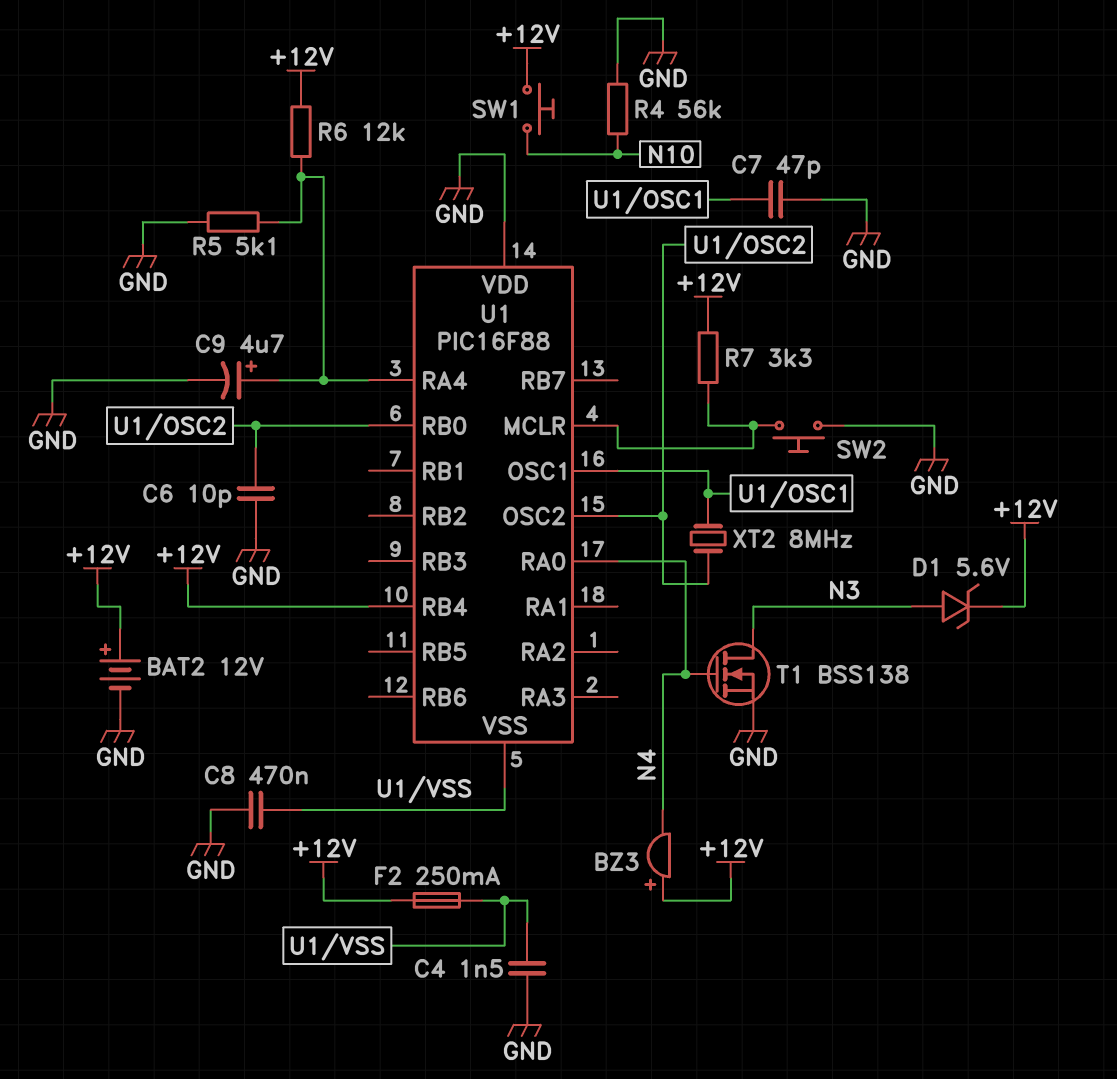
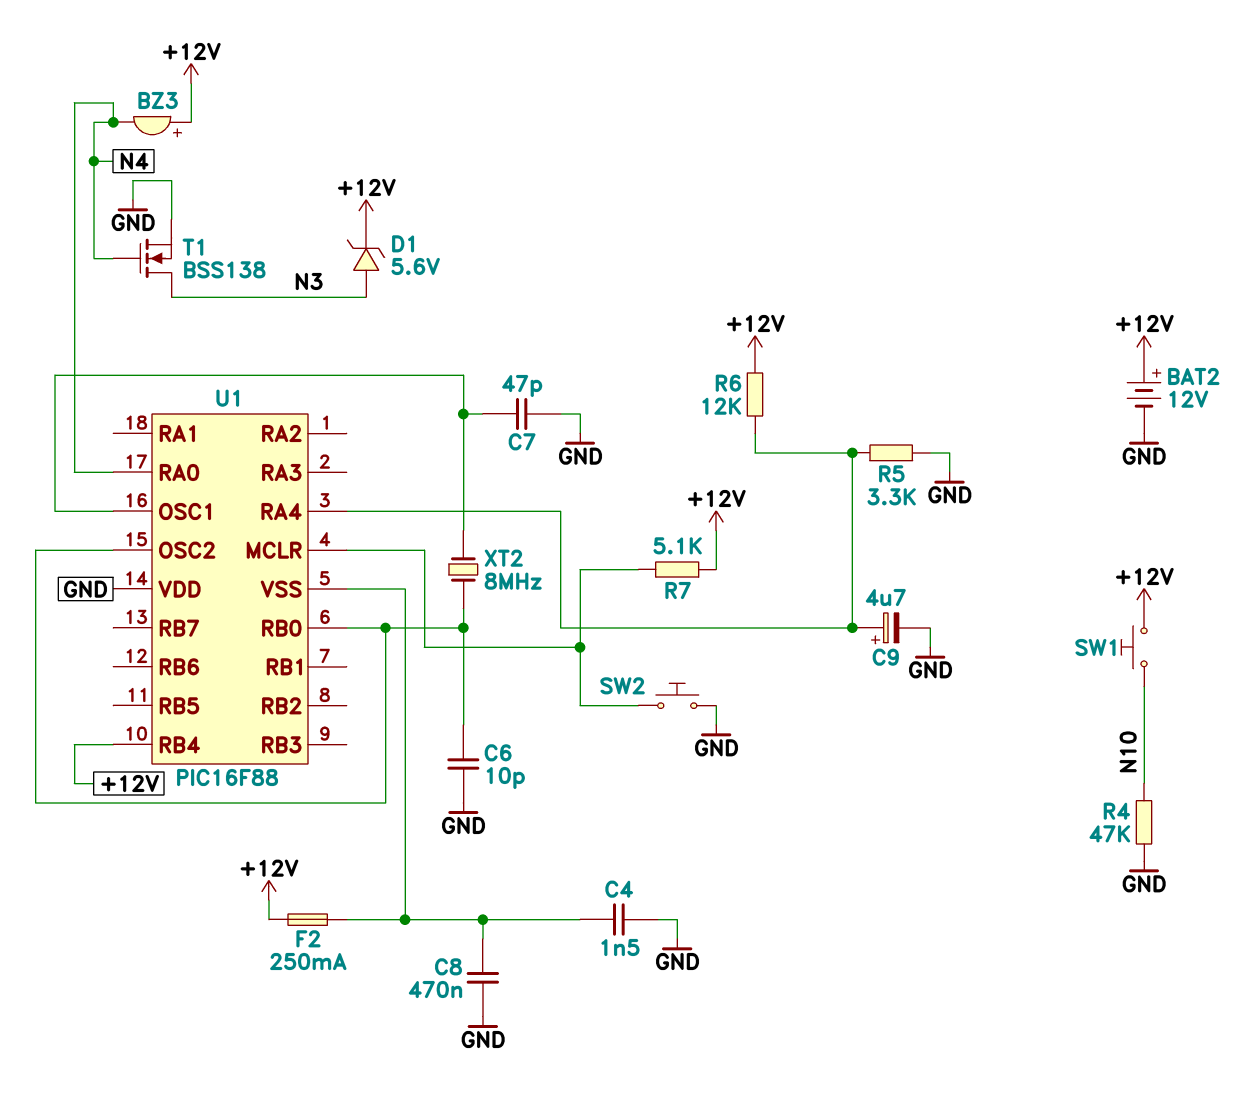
R4: 56k (GND, N10) -> 47k (GND, N10)
R5: 5.1k (GND, U1/RA4) -> 3.3k (GND, U1/RA4)
R7: 3.3k (+12V, U1/MCLR) -> 5.1k (+12V, U1/MCLR)

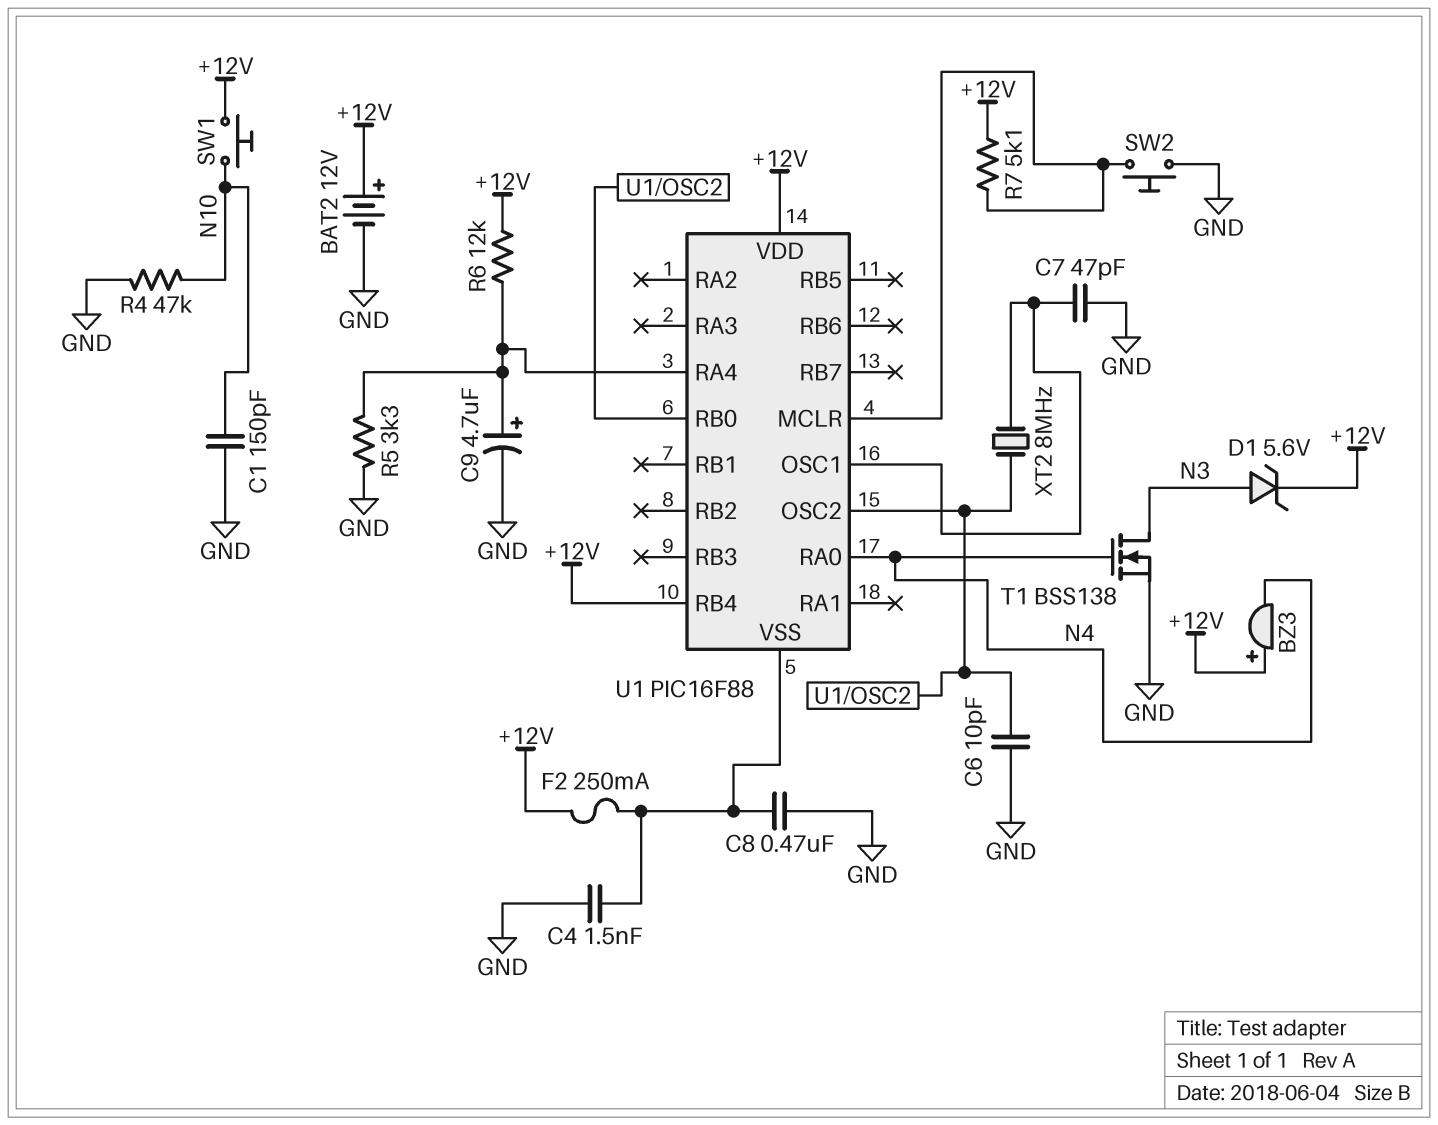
C1: none -> 150pF (GND, N10)
U1 pin VDD: GND -> +12V

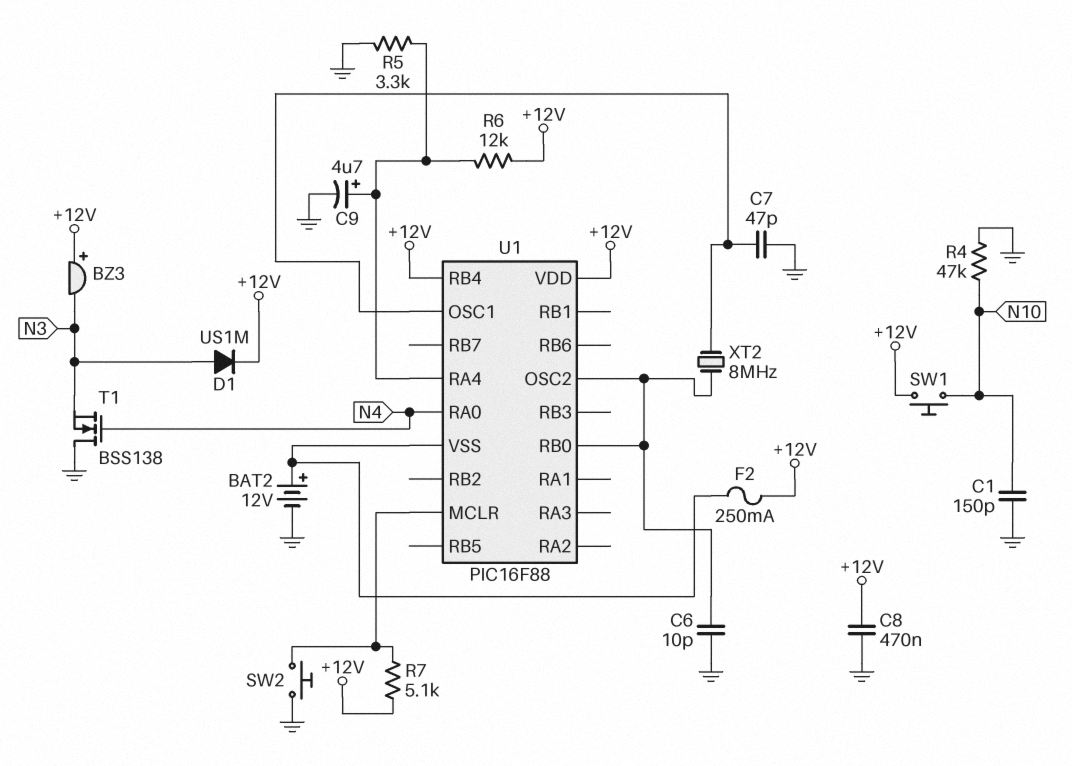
BAT2: 12V (plus +12V, minus GND) -> 12V (plus U1/VSS, minus GND)
BZ3: buzzer (plus +12V, minus N4) -> buzzer (plus +12V, minus N3)
C4: 1.5nF (GND, U1/VSS) -> none
C8: 470nF (GND, U1/VSS) -> 470nF (+12V, GND)
D1: zener 5.6V (A N3, K +12V) -> diode US1M (A N3, K +12V)
T1: NMOS BSS138 (G N4, D N3, S GND) -> NMOS BSS138 (G N4, D GND, S N3)

